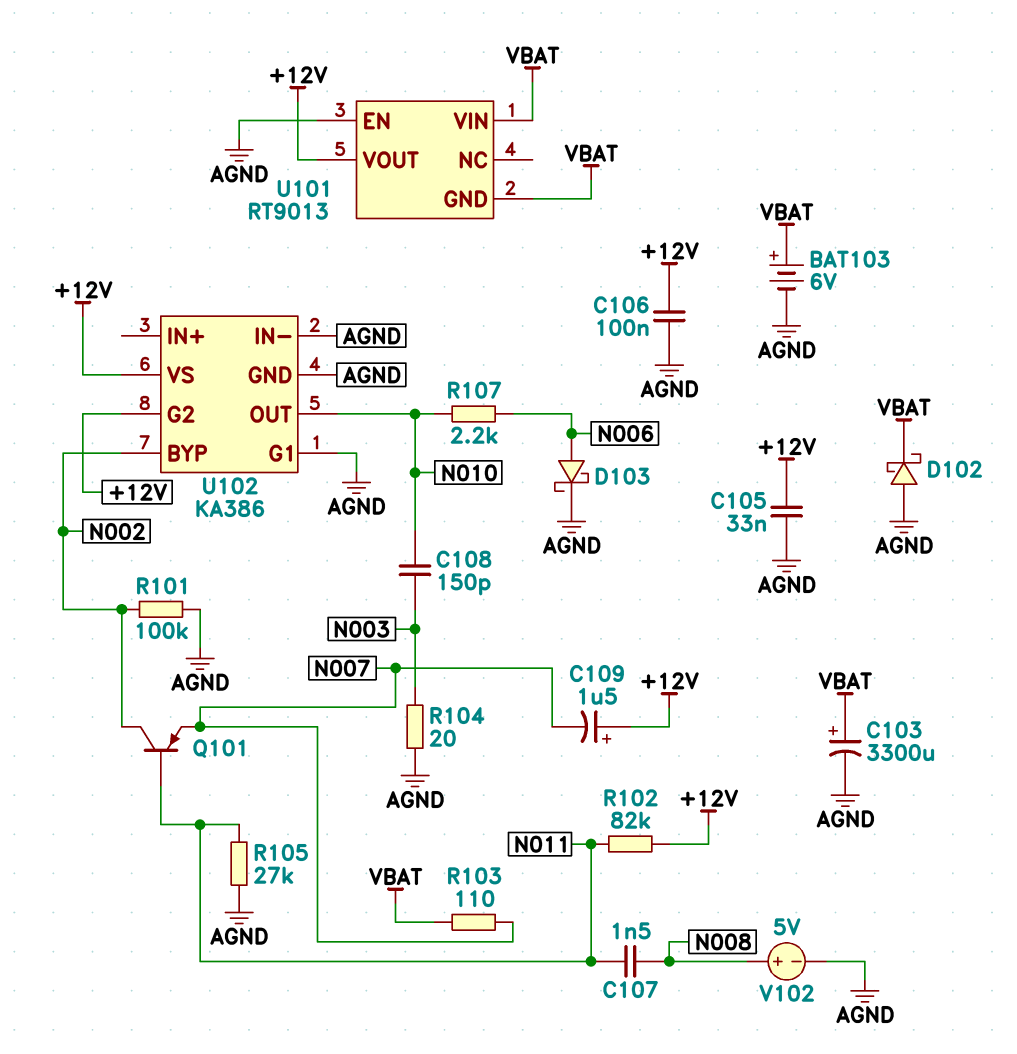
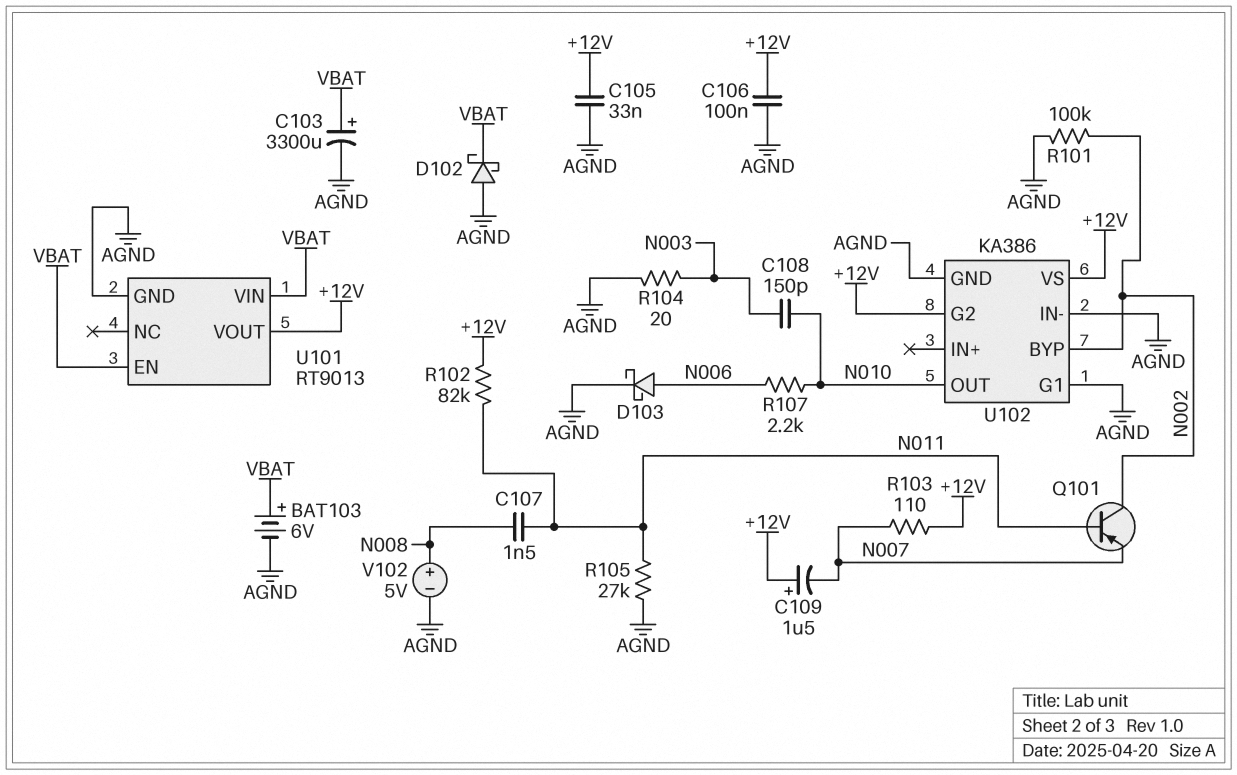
R103: 110 (N007, VBAT) -> 110 (+12V, N007)
U101 pin EN: AGND -> VBAT
U101 pin GND: VBAT -> AGND

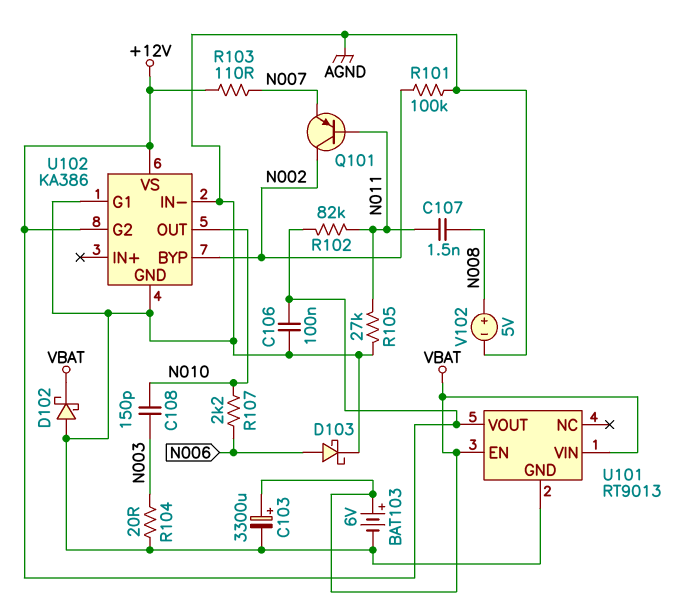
C105: 33nF (+12V, AGND) -> none
C109: 1.5uF (plus +12V, minus N007) -> none

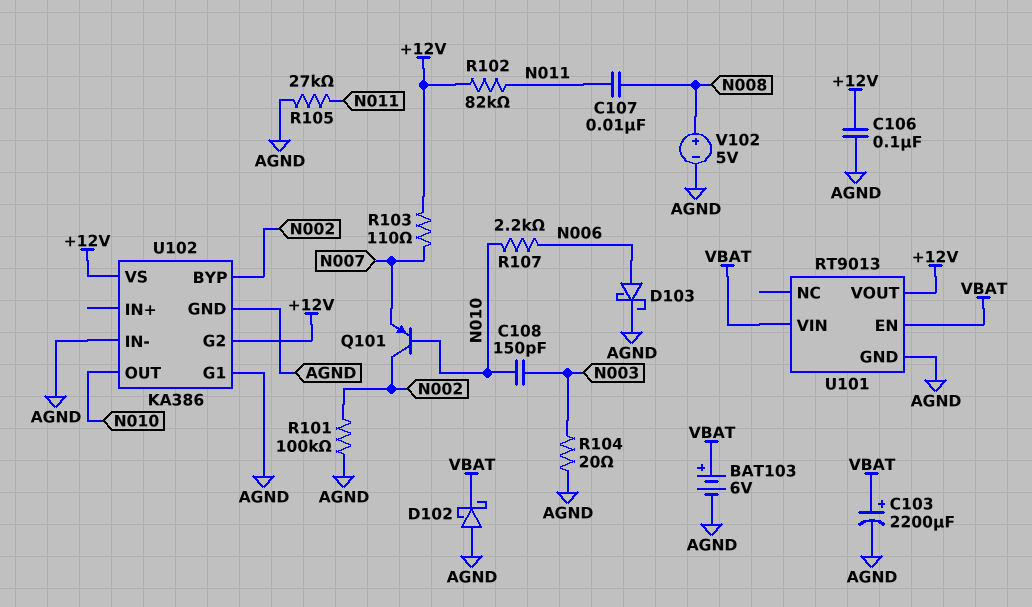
C103: 3300uF (plus VBAT, minus AGND) -> 2200uF (plus VBAT, minus AGND)
C107: 1.5nF (N008, N011) -> 10nF (N008, N011)
Q101: PNP (B N011, C N002, E N007) -> PNP (B N010, C N002, E N007)

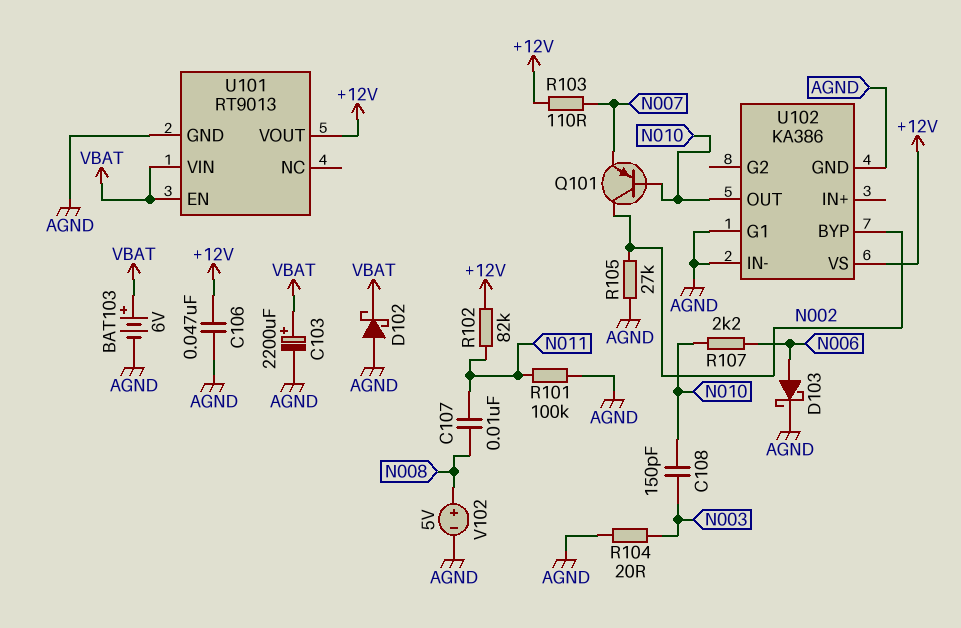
C106: 100nF (+12V, AGND) -> 47nF (+12V, AGND)
R101: 100k (AGND, N002) -> 100k (AGND, N011)
R105: 27k (AGND, N011) -> 27k (AGND, N002)
U102 pin G2: +12V -> none

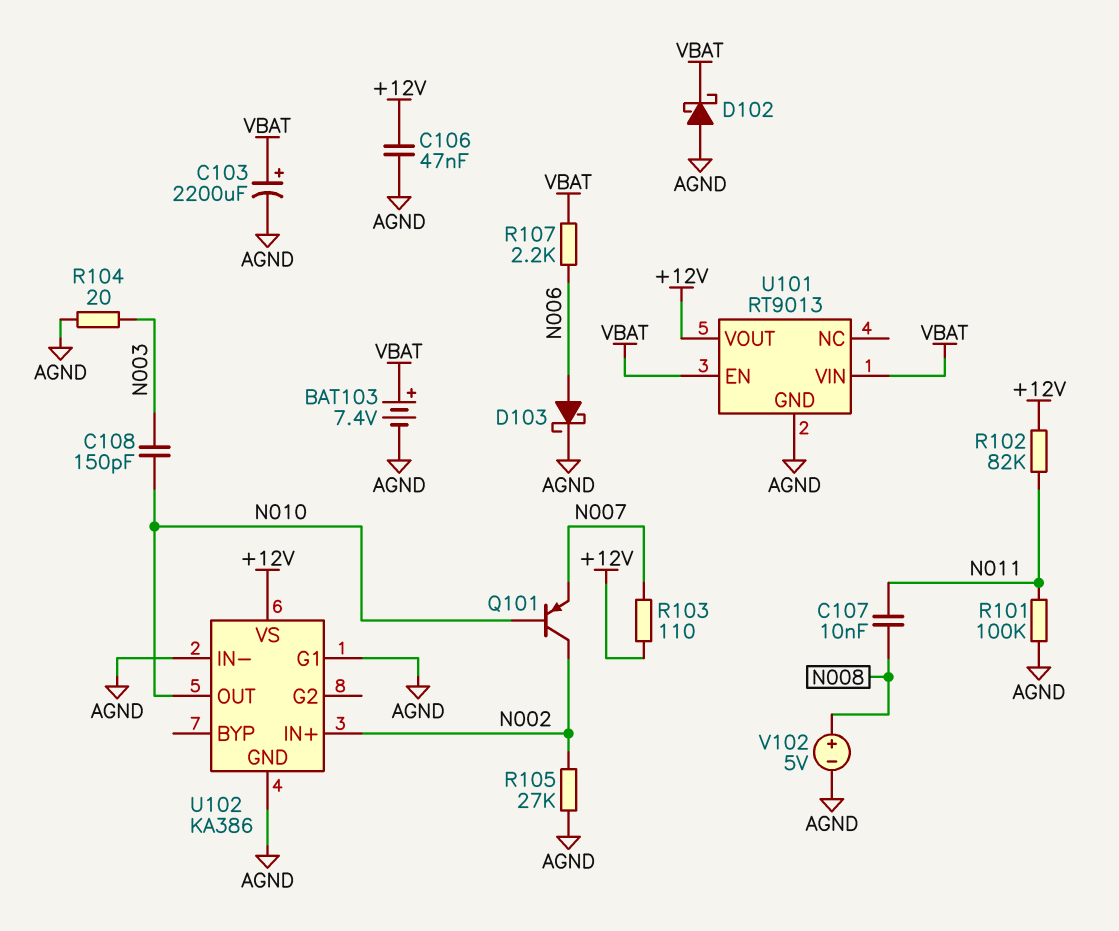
BAT103: 6V (plus VBAT, minus AGND) -> 7.4V (plus VBAT, minus AGND)
R107: 2.2k (N006, N010) -> 2.2k (N006, VBAT)
U102 pin BYP: N002 -> none
U102 pin IN+: none -> N002

